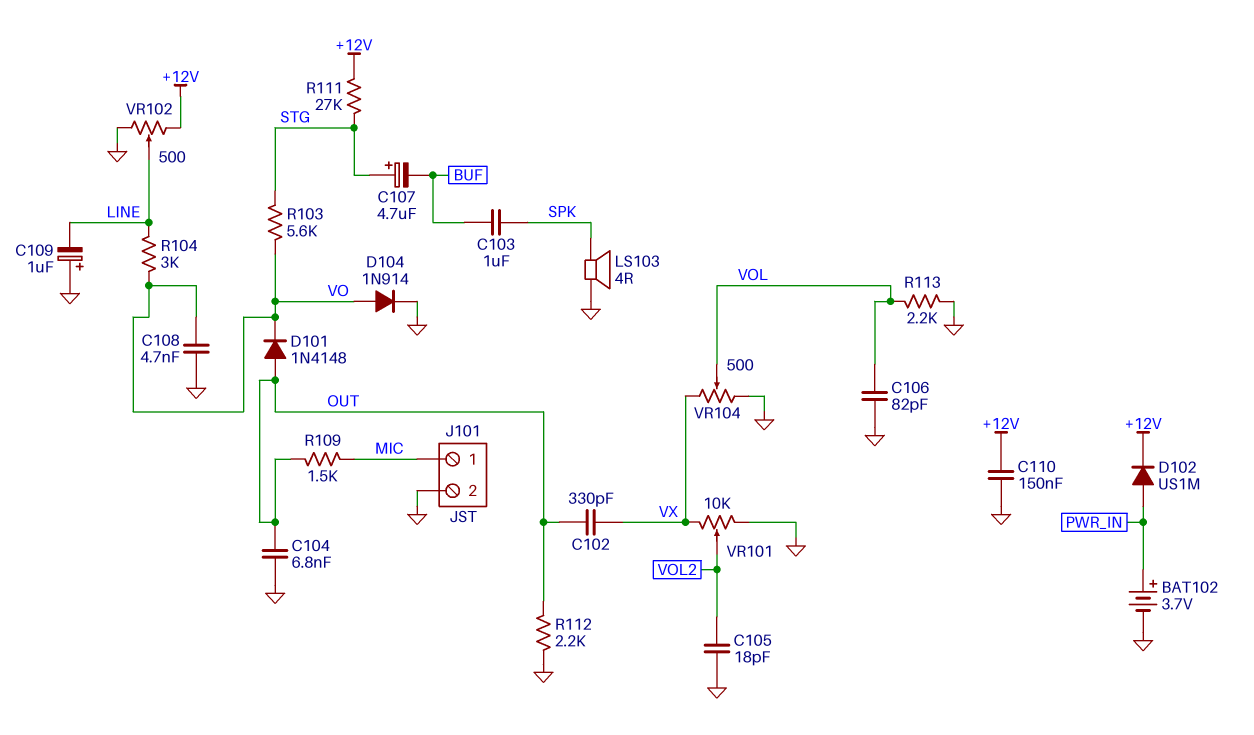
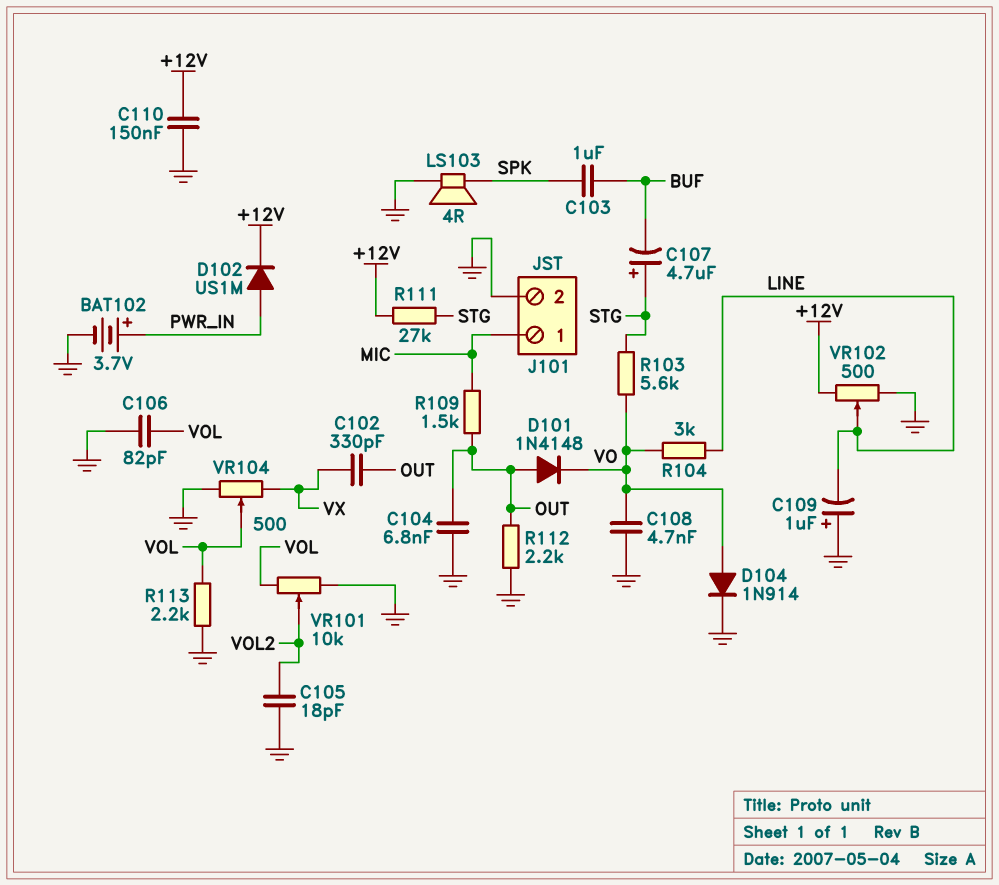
VR101: 10k (GND, VX, wiper VOL2) -> 10k (GND, VOL, wiper VOL2)

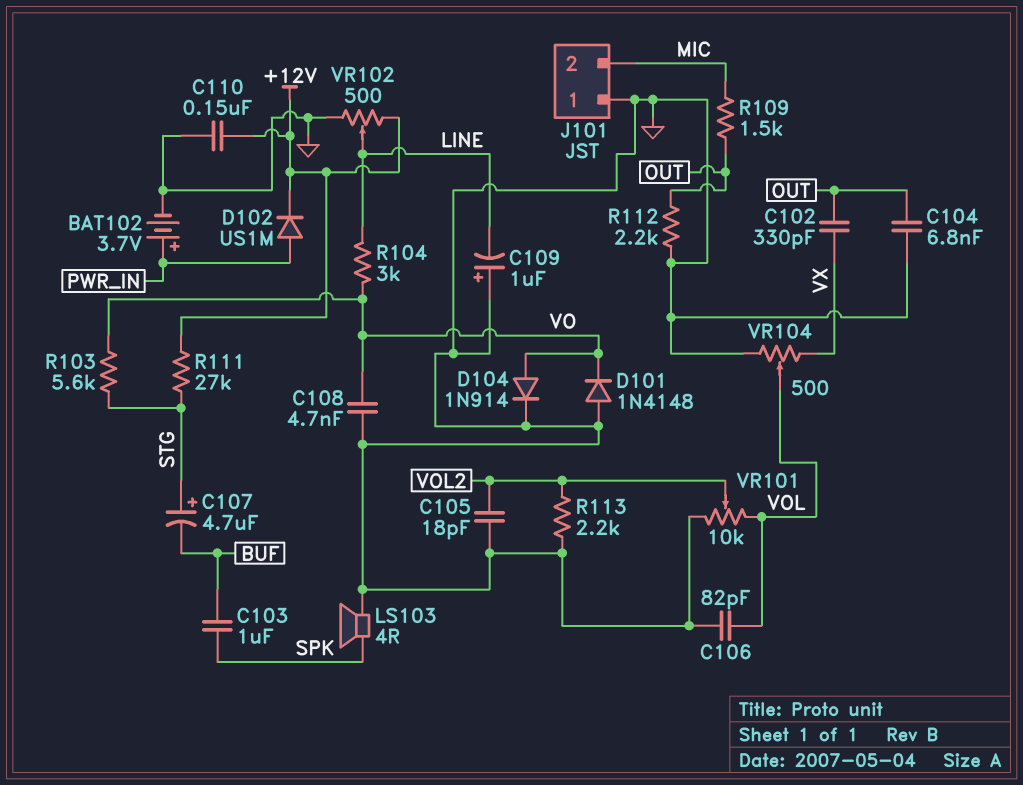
D101: diode 1N4148 (A OUT, K VO) -> diode 1N4148 (A GND, K VO)
J101 pin 1: MIC -> GND
J101 pin 2: GND -> MIC
R113: 2.2k (GND, VOL) -> 2.2k (GND, VOL2)

